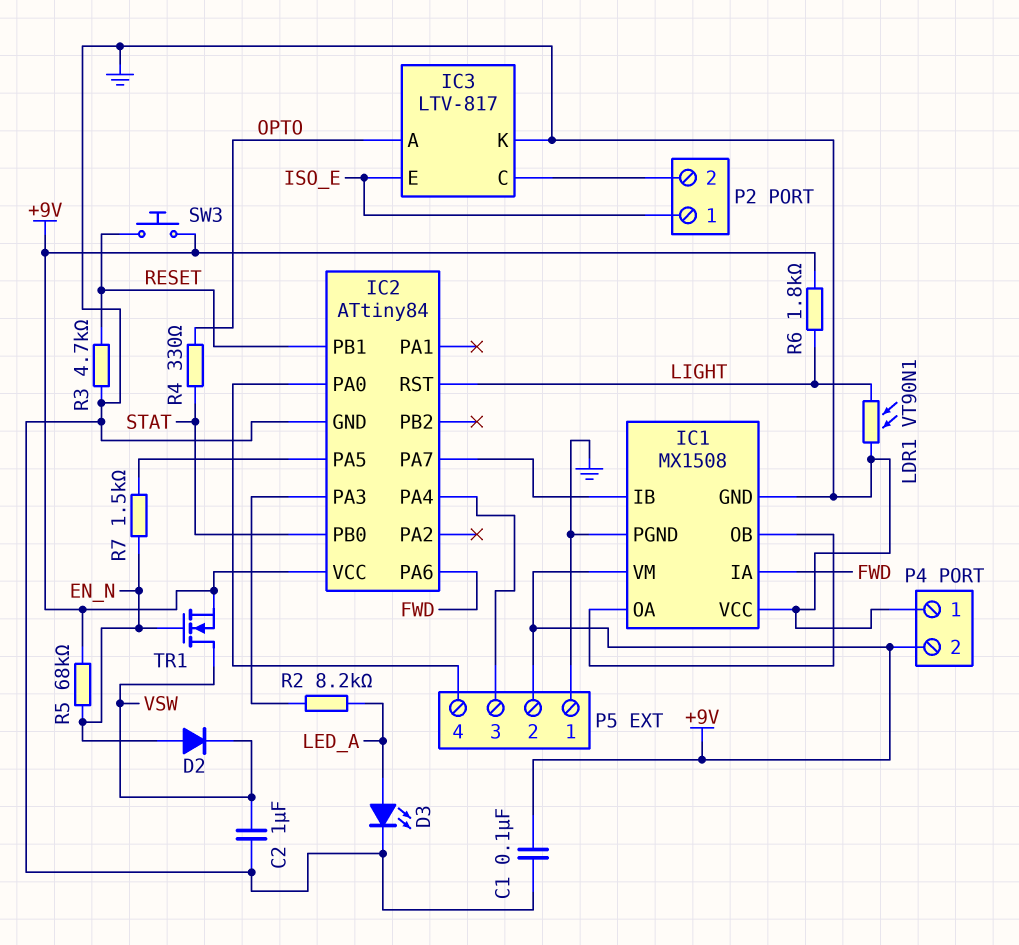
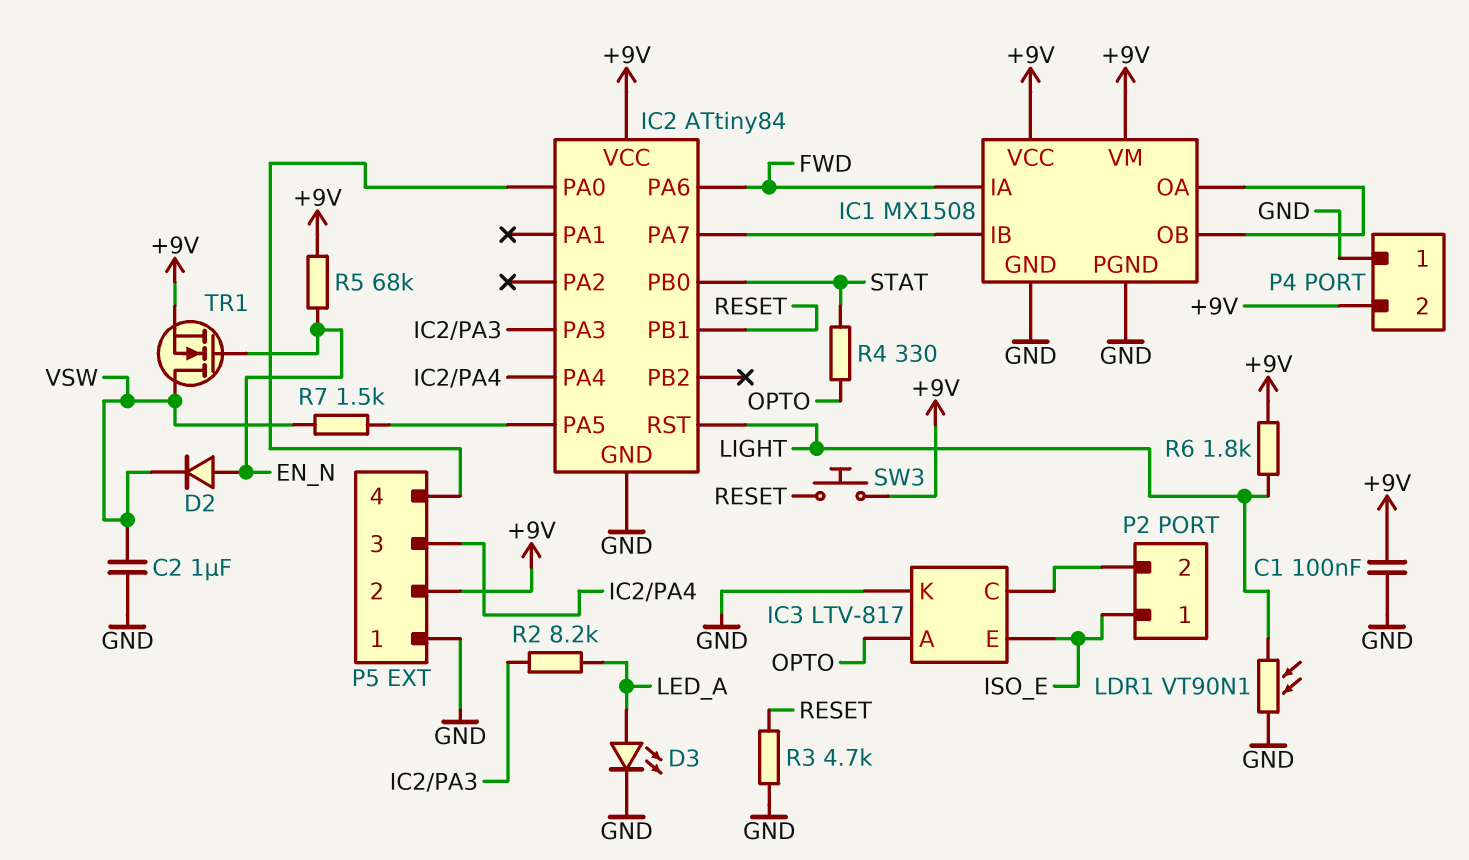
IC1 pin VCC: GND -> +9V
R7: 1.5k (EN_N, IC2/PA5) -> 1.5k (IC2/PA5, VSW)

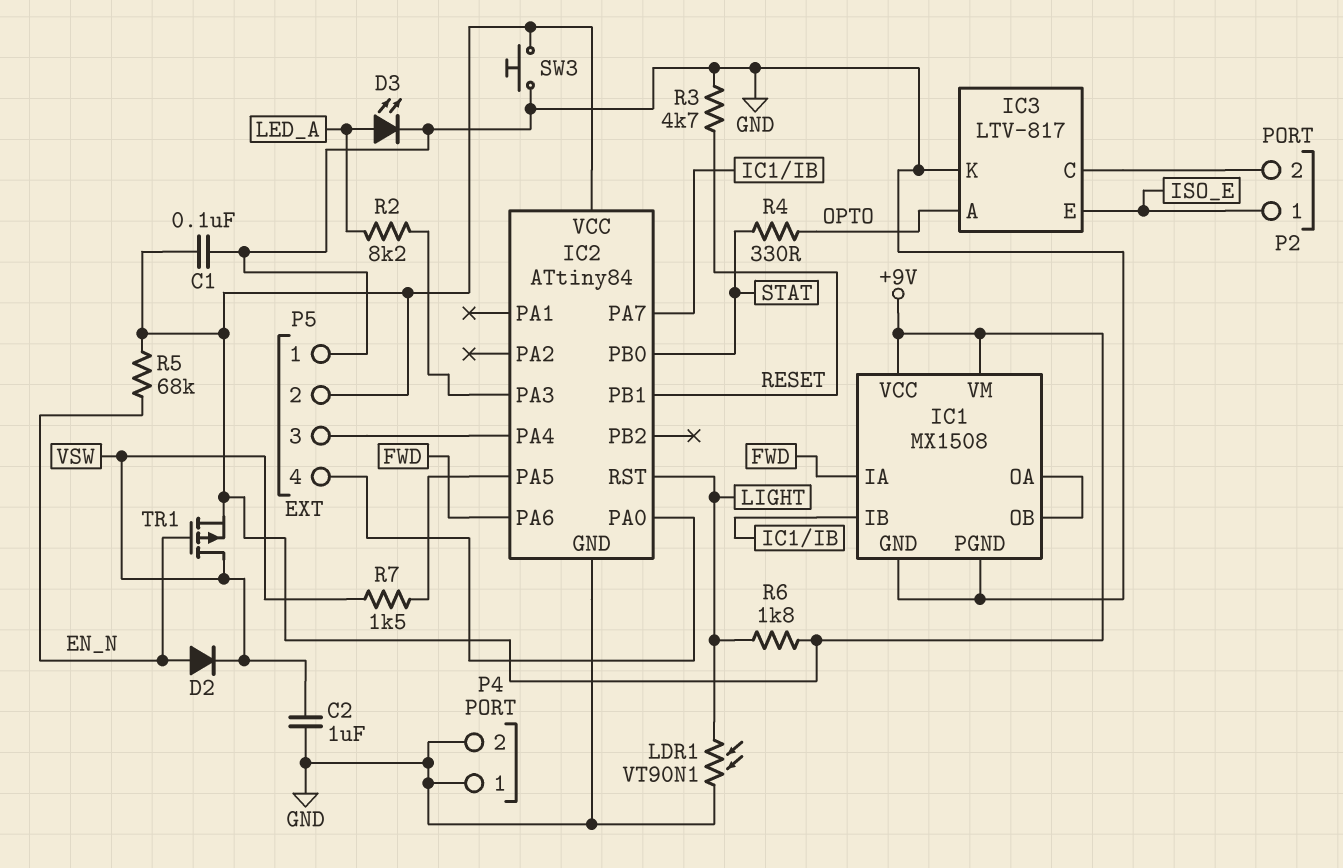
P4 pin 2: +9V -> GND
SW3: button (+9V, RESET) -> button (+9V, GND)
TR1: NMOS (G EN_N, D VSW, S +9V) -> PMOS (G EN_N, D VSW, S +9V)

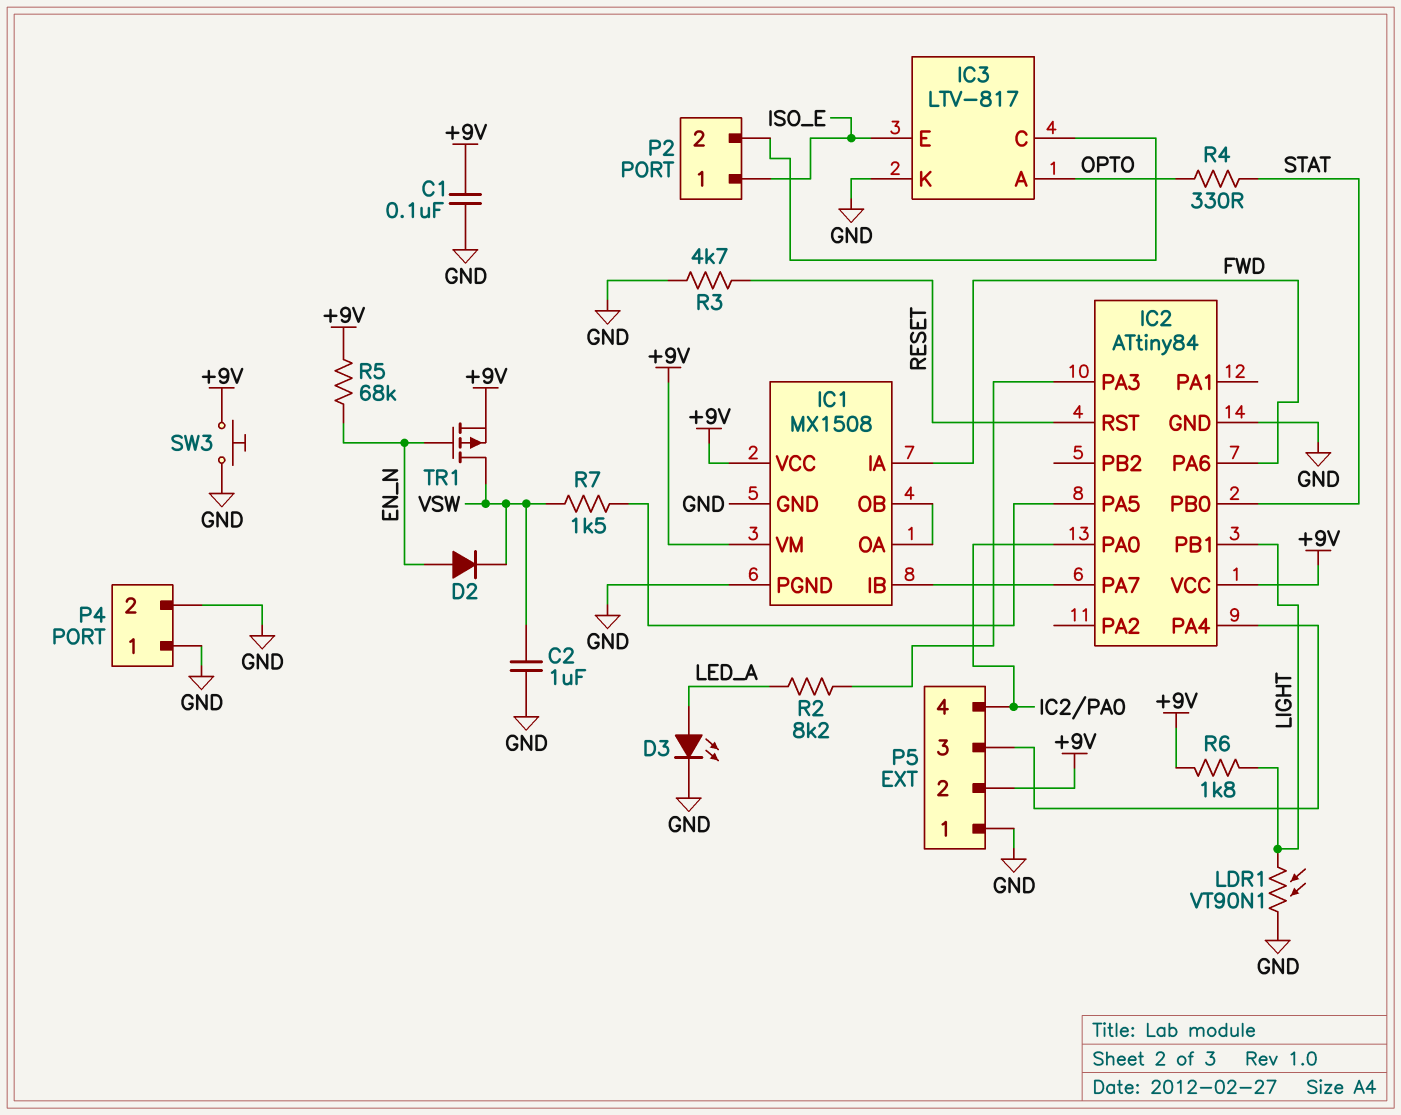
IC2 pin PB1: RESET -> LIGHT
IC2 pin RST: LIGHT -> RESET

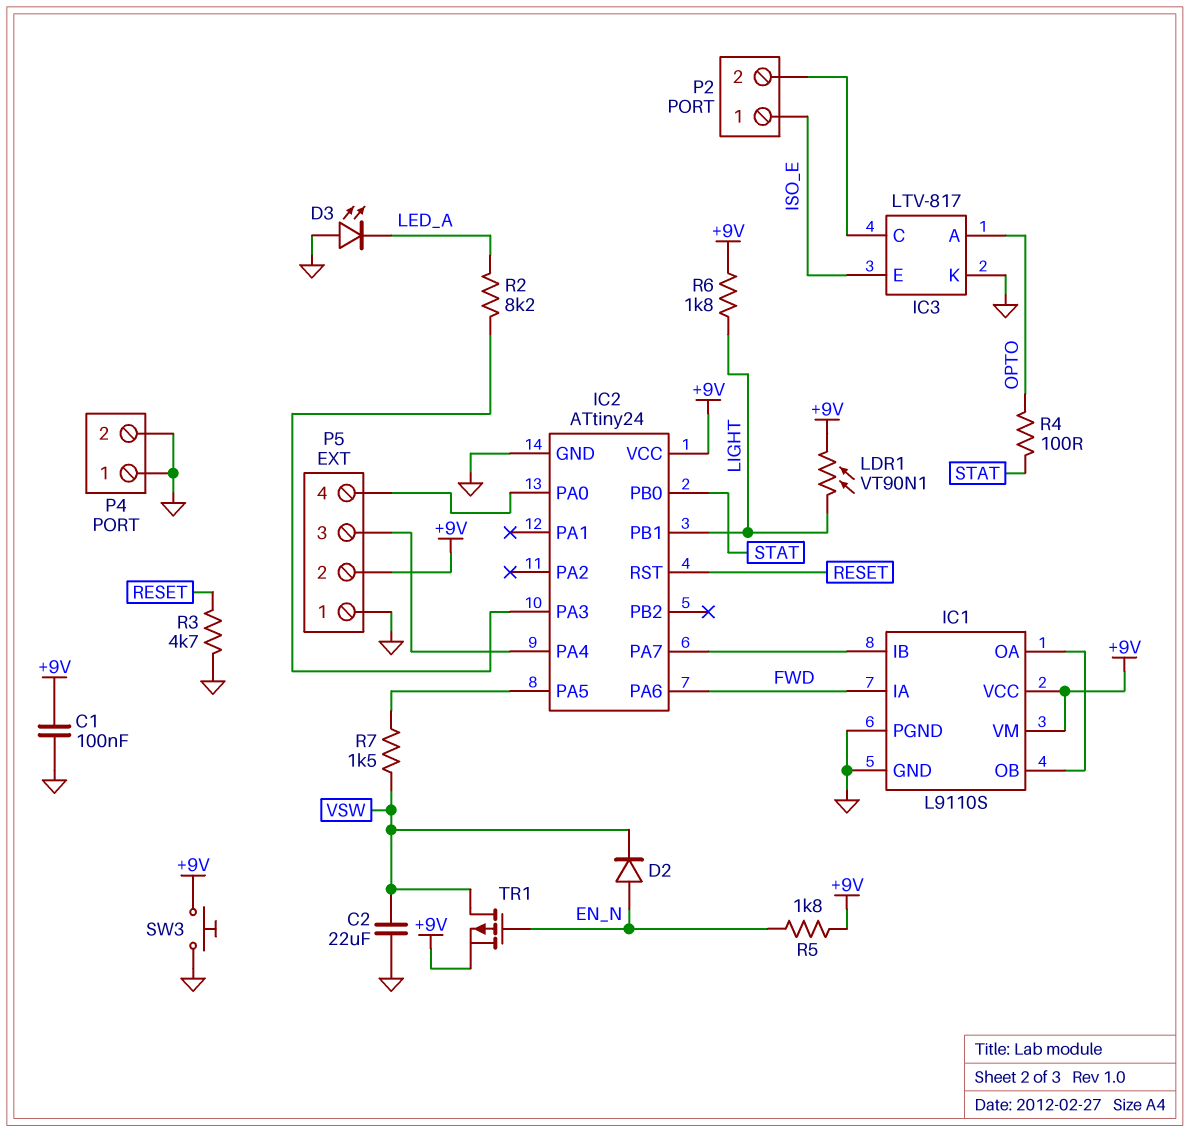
C2: 1uF (GND, VSW) -> 22uF (GND, VSW)
D3: LED (A LED_A, K GND) -> LED (A GND, K LED_A)
IC1: MX1508 -> L9110S
IC2: ATtiny84 -> ATtiny24
LDR1: VT90N1 (GND, LIGHT) -> VT90N1 (+9V, LIGHT)
R4: 330 (OPTO, STAT) -> 100 (OPTO, STAT)
R5: 68k (+9V, EN_N) -> 1.8k (+9V, EN_N)

